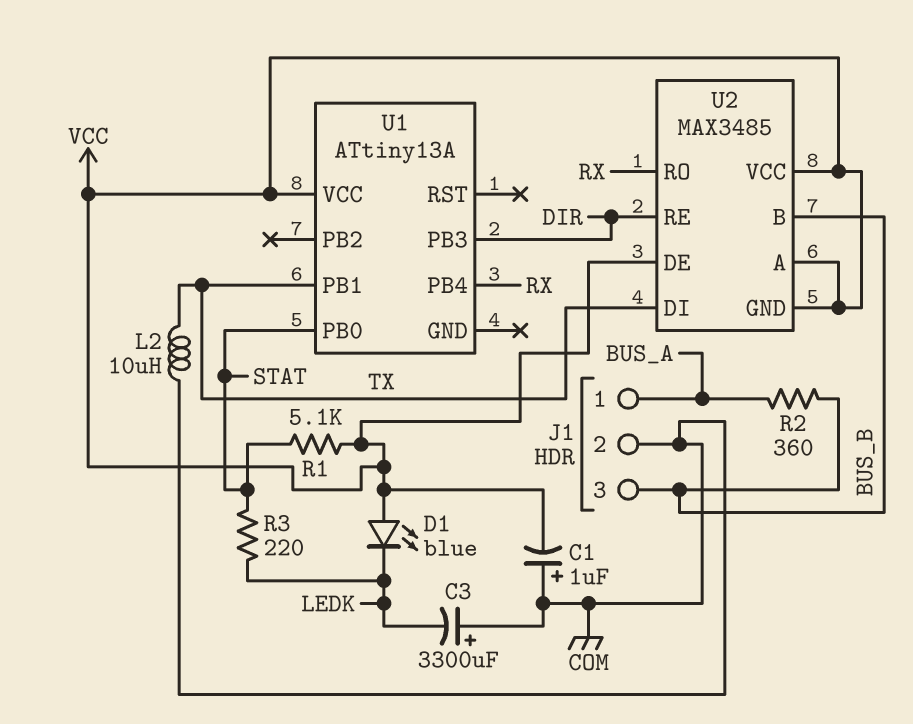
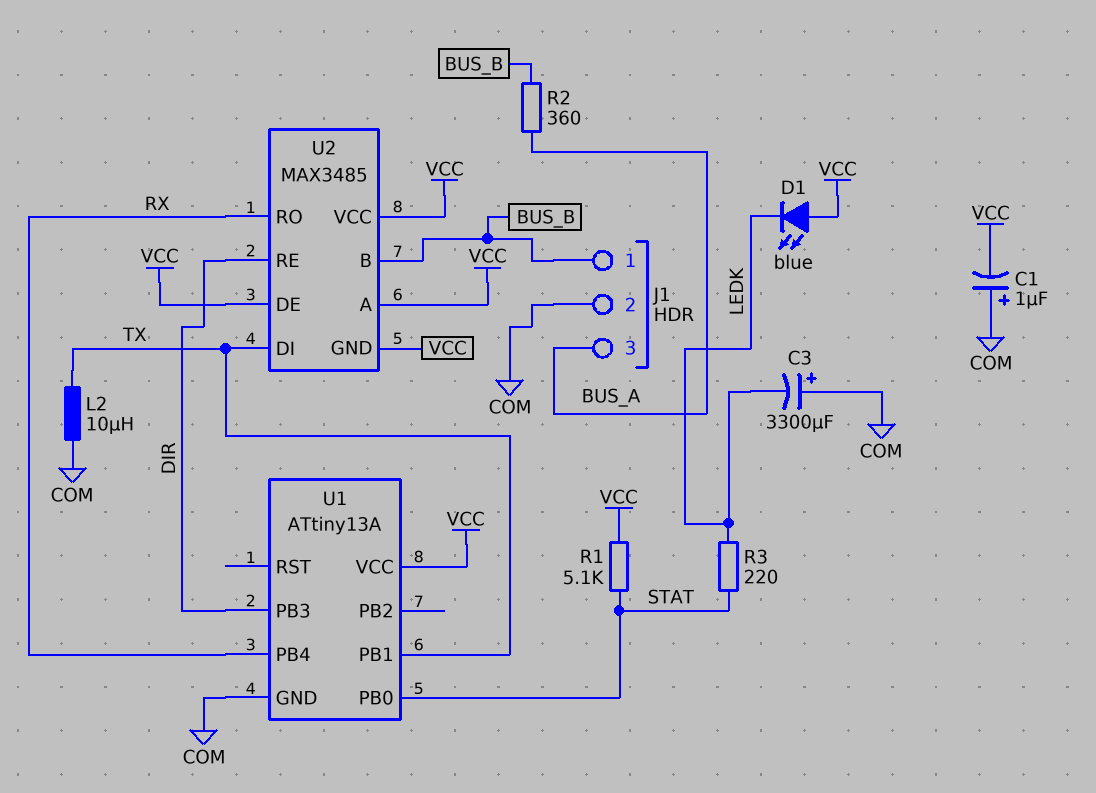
J1 pin 1: BUS_A -> BUS_B
J1 pin 3: BUS_B -> BUS_A
U1 pin GND: none -> COM

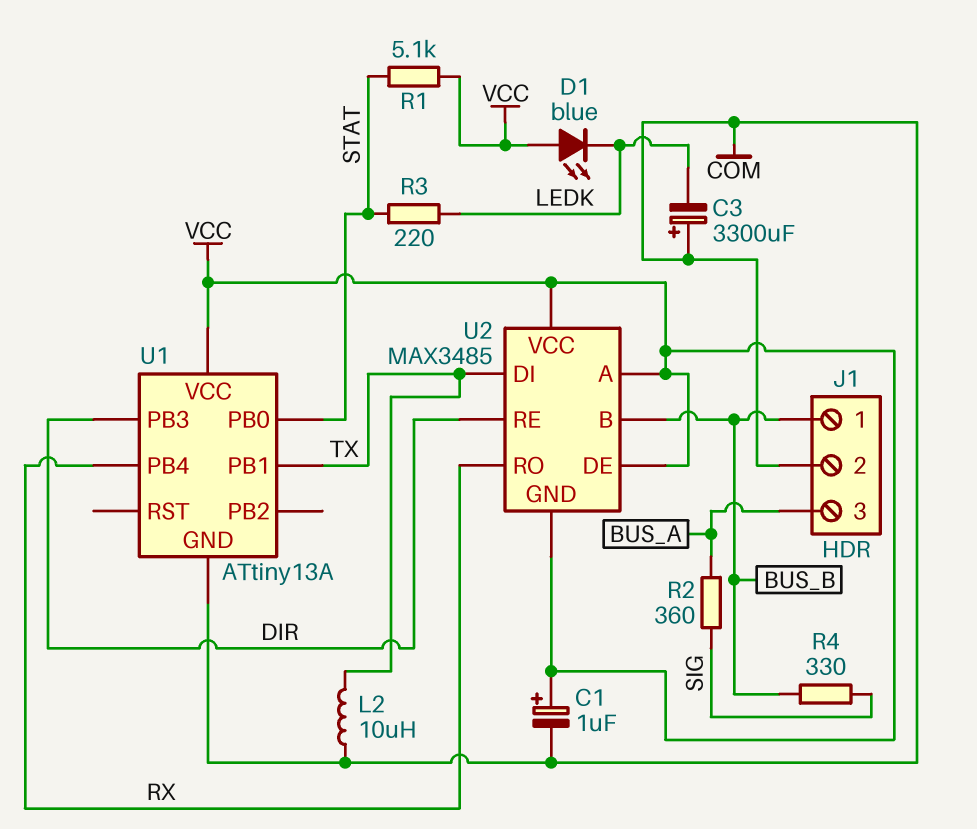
C1: 1uF (plus COM, minus VCC) -> 1uF (plus VCC, minus COM)
R2: 360 (BUS_A, BUS_B) -> 360 (BUS_A, SIG)
R4: none -> 330 (BUS_B, SIG)

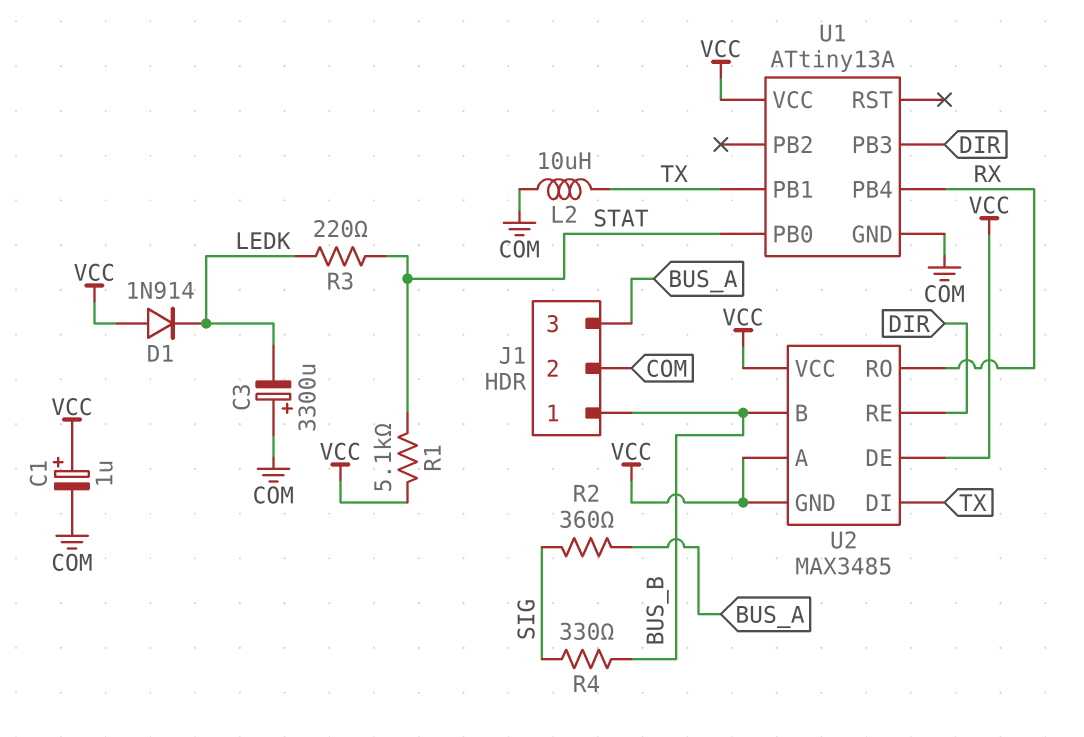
D1: LED blue (A VCC, K LEDK) -> diode 1N914 (A VCC, K LEDK)

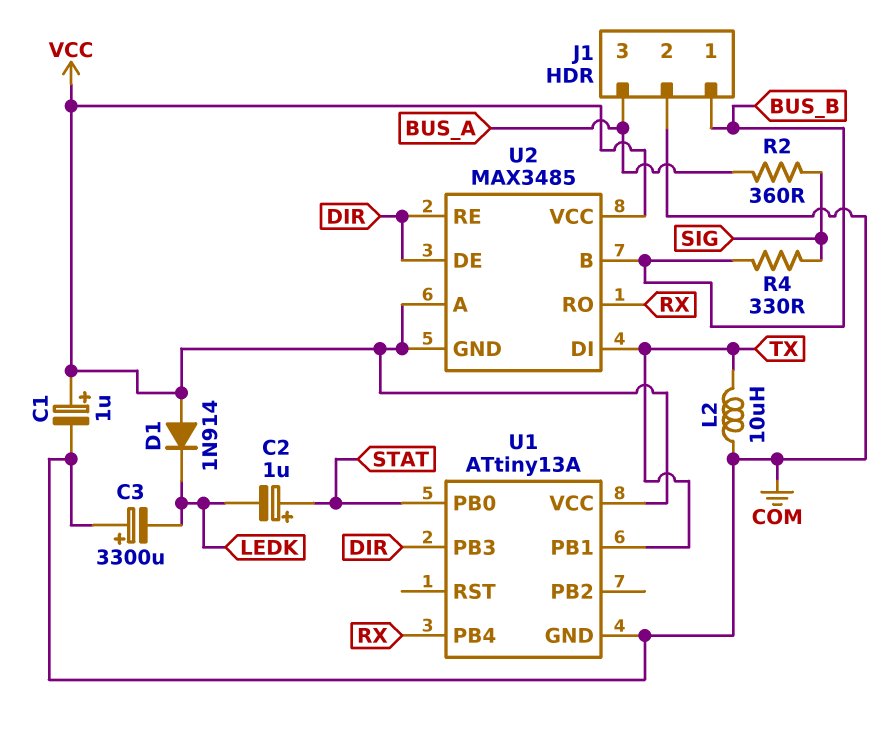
C2: none -> 1uF (plus STAT, minus LEDK)
R1: 5.1k (STAT, VCC) -> none
R3: 220 (LEDK, STAT) -> none
U2 pin DE: VCC -> DIR

